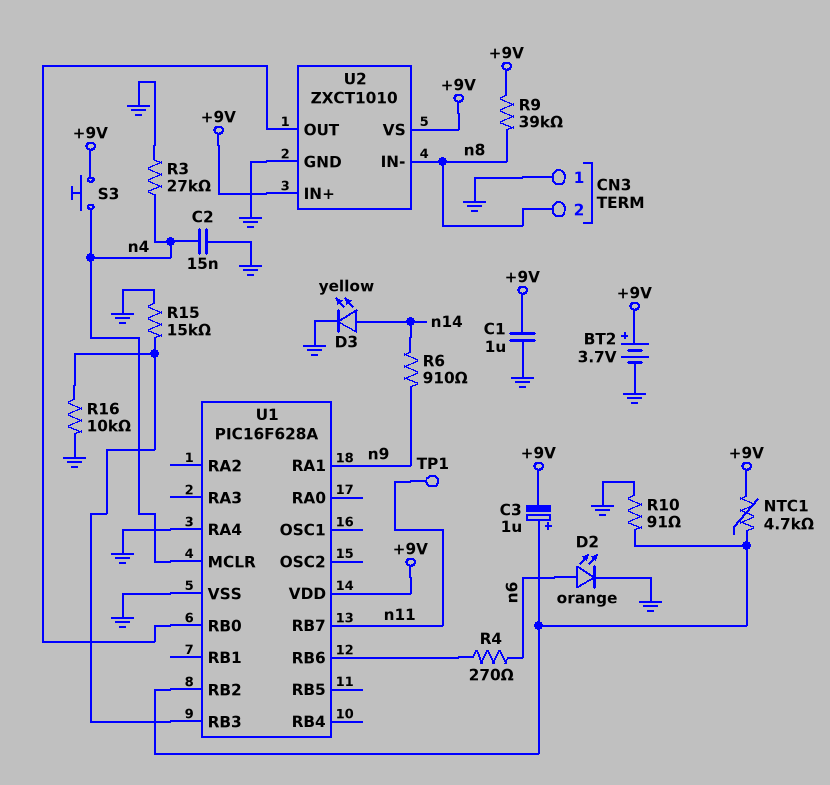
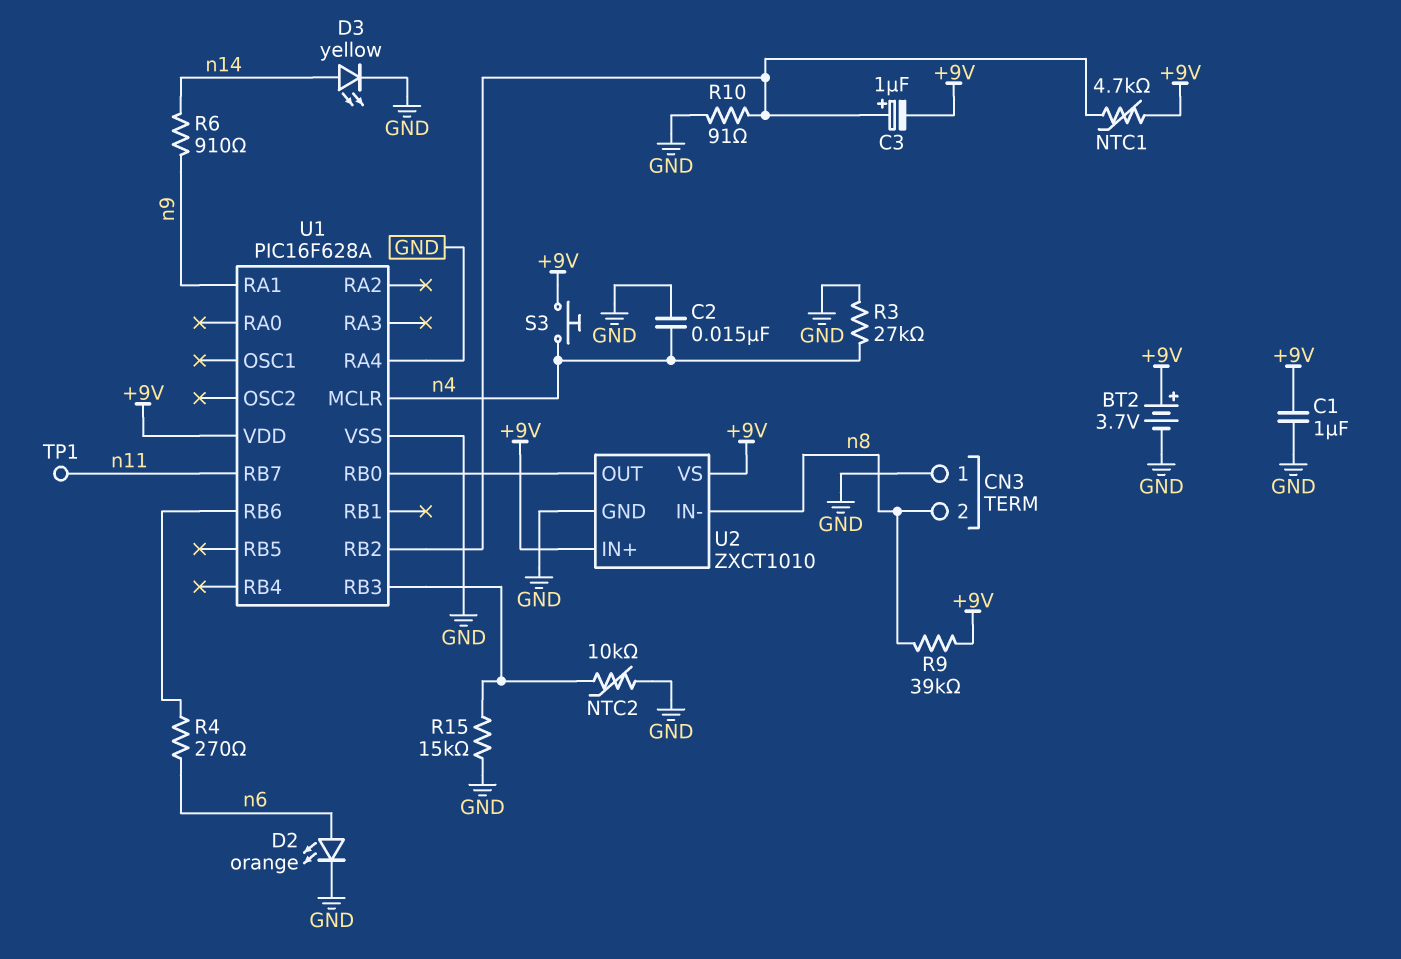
NTC2: none -> 10k (GND, U1/RB3)
R16: 10k (GND, U1/RB3) -> none

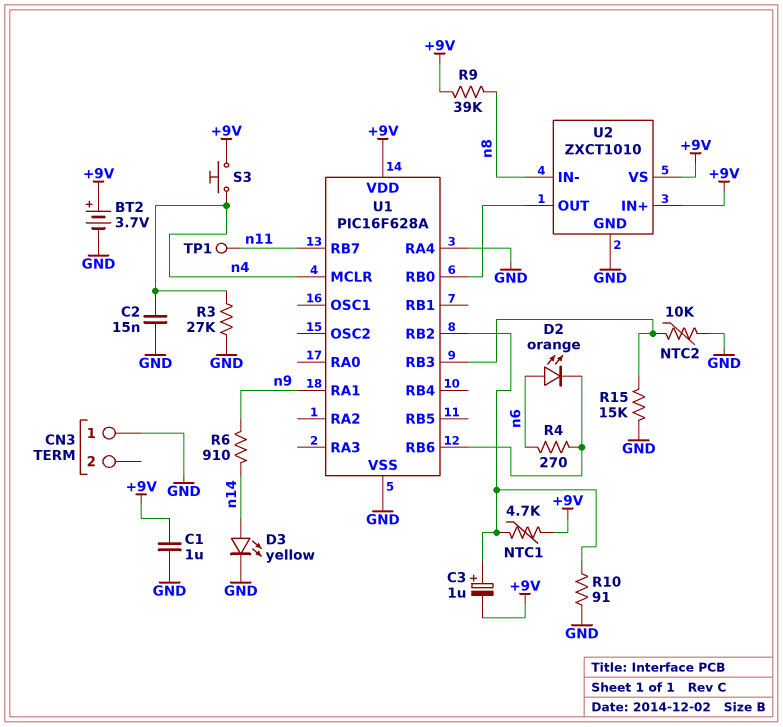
CN3 pin 2: n8 -> none
D2: LED orange (A n6, K GND) -> LED orange (A n6, K U1/RB6)

